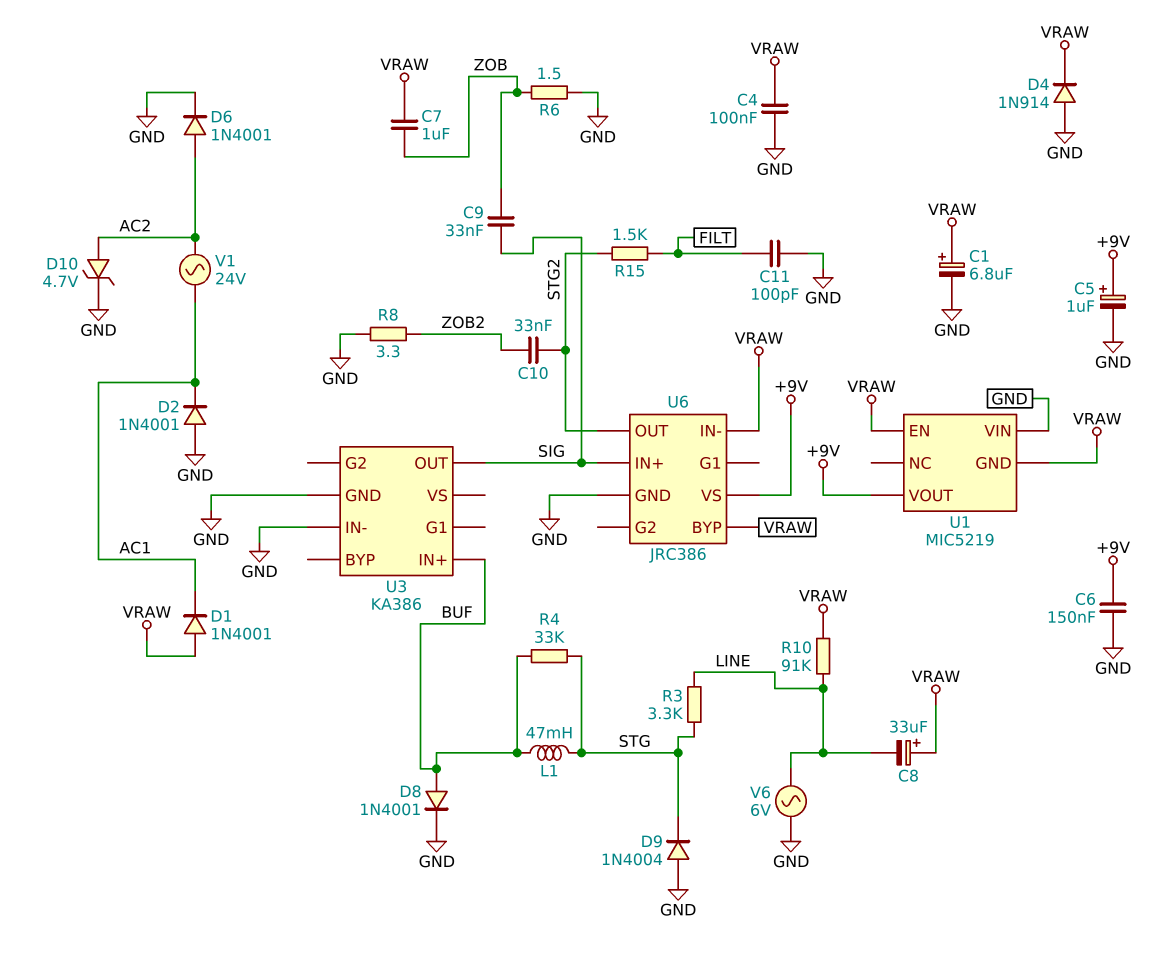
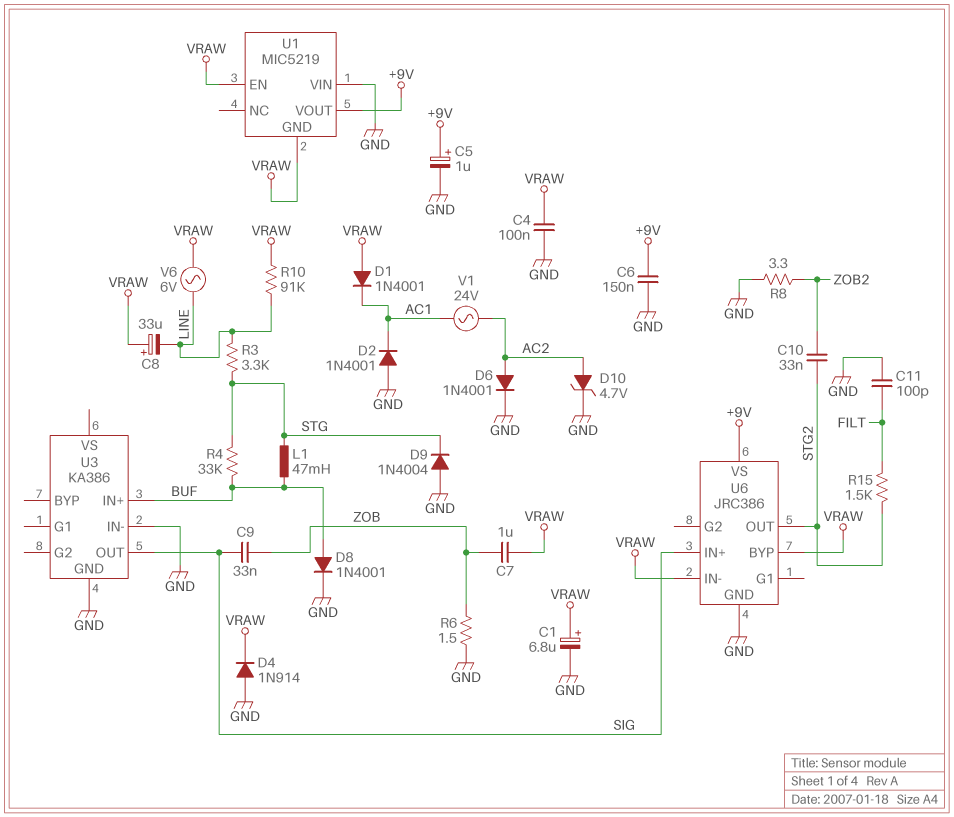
V6: AC 6V (GND, LINE) -> AC 6V (LINE, VRAW)

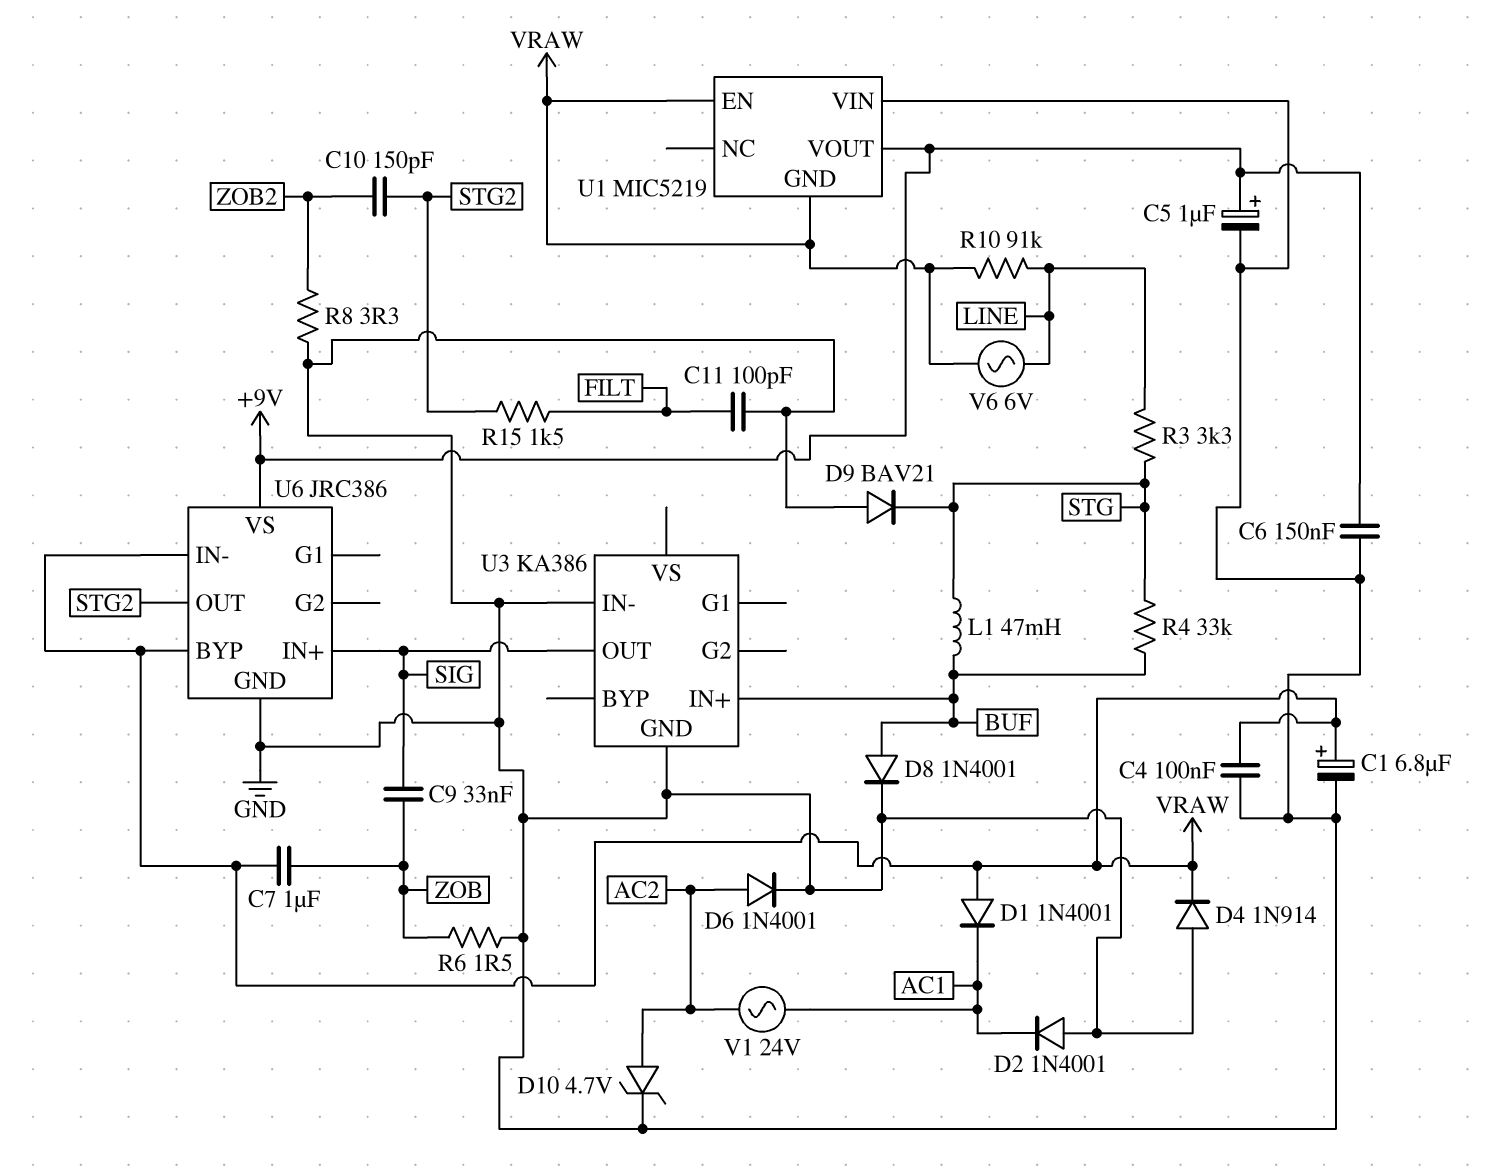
C8: 33uF (plus VRAW, minus LINE) -> none
C10: 33nF (STG2, ZOB2) -> 150pF (STG2, ZOB2)
D9: diode 1N4004 (A GND, K STG) -> diode BAV21 (A GND, K STG)

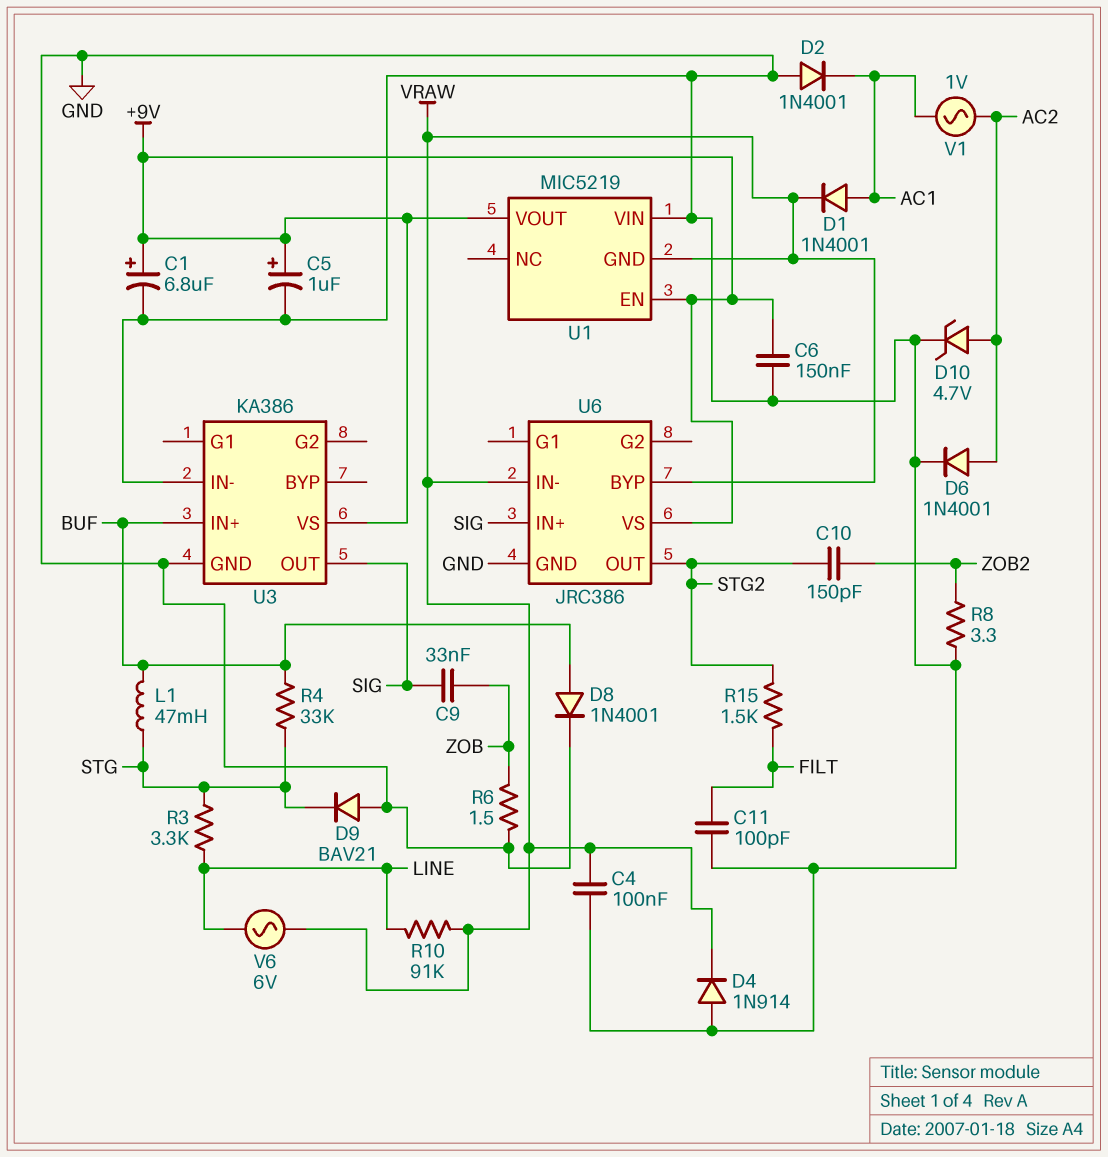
C1: 6.8uF (plus VRAW, minus GND) -> 6.8uF (plus +9V, minus GND)
C7: 1uF (VRAW, ZOB) -> none
D1: diode 1N4001 (A VRAW, K AC1) -> diode 1N4001 (A AC1, K VRAW)
U1 pin EN: VRAW -> +9V
U3 pin VS: none -> +9V
V1: AC 24V (AC1, AC2) -> AC 1V (AC1, AC2)

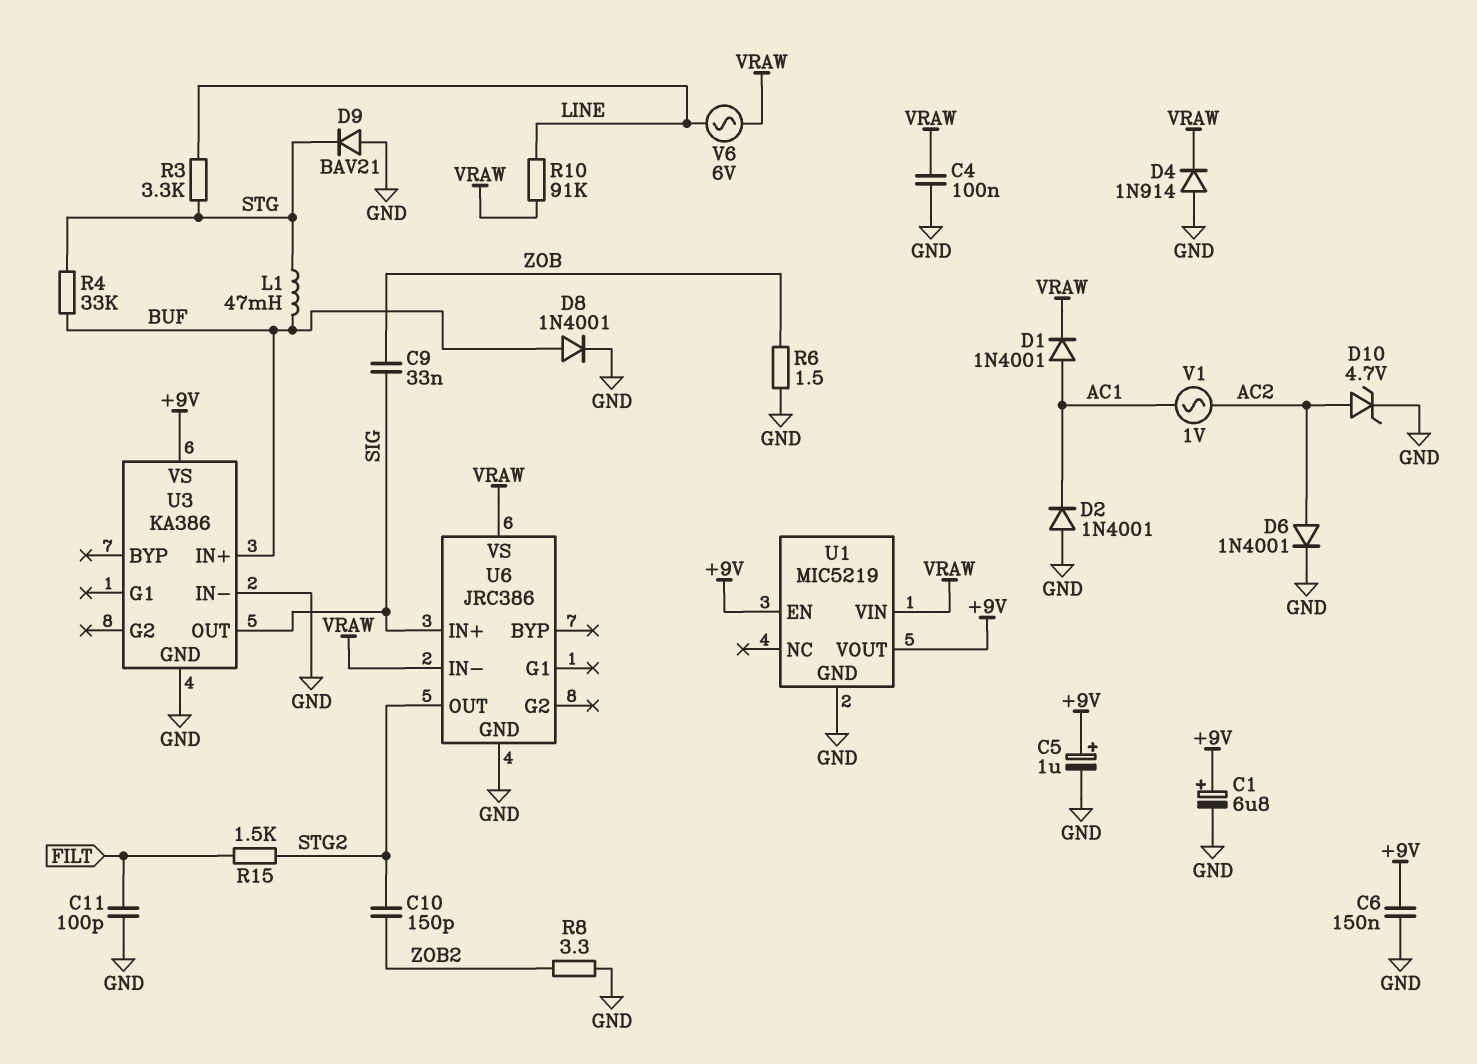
U1 pin GND: VRAW -> GND
U1 pin VIN: GND -> VRAW
U6 pin BYP: VRAW -> none
U6 pin VS: +9V -> VRAW

